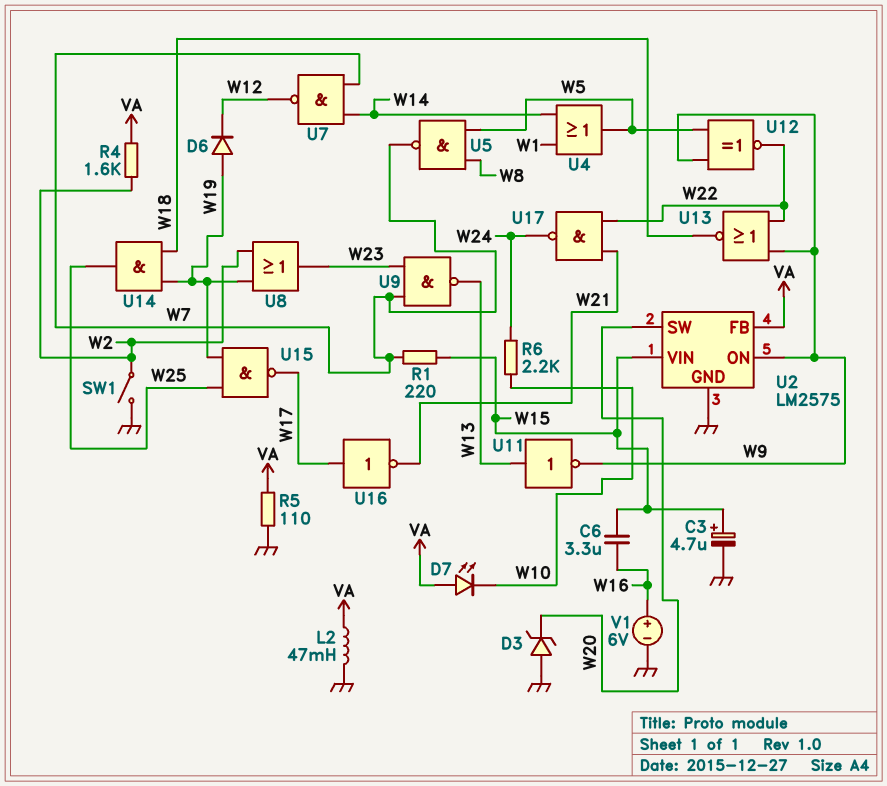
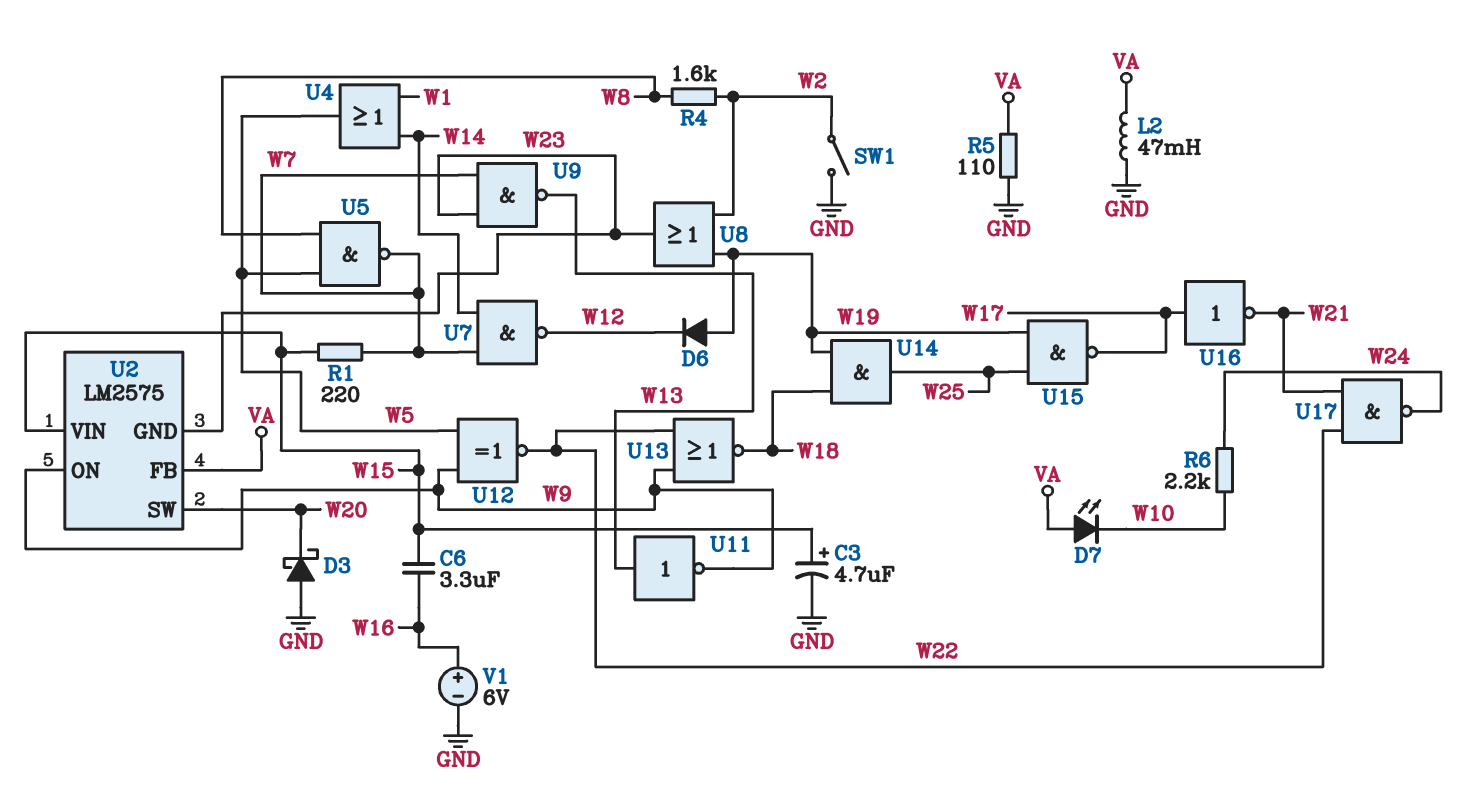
D3: zener (A GND, K W20) -> schottky (A GND, K W20)
R4: 1.6k (VA, W2) -> 1.6k (W2, W8)
U2 pin GND: GND -> W23

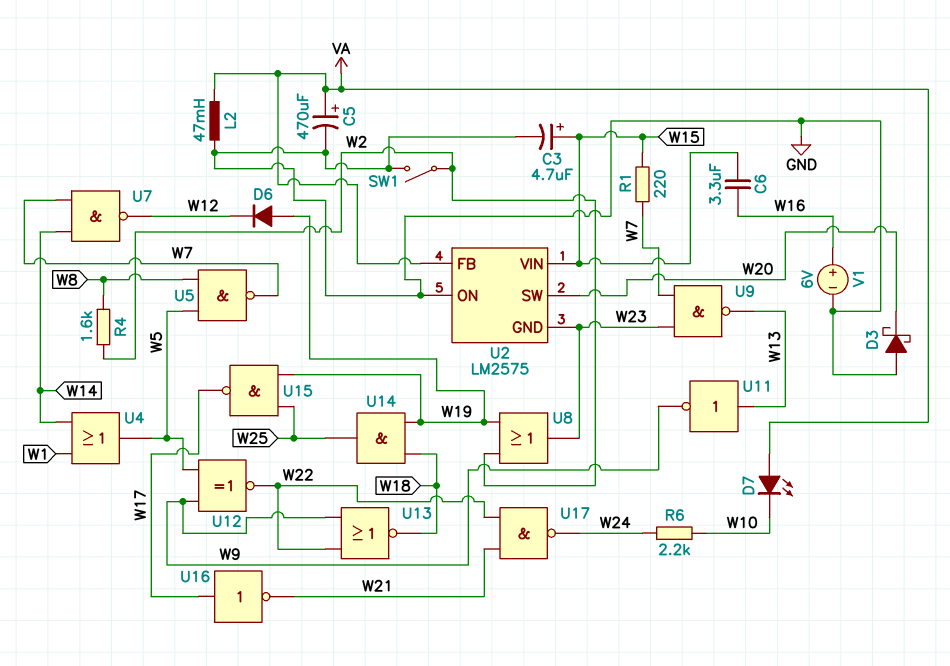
C5: none -> 470uF (plus VA, minus GND)
R5: 110 (GND, VA) -> none
U2 pin ON: W9 -> GND

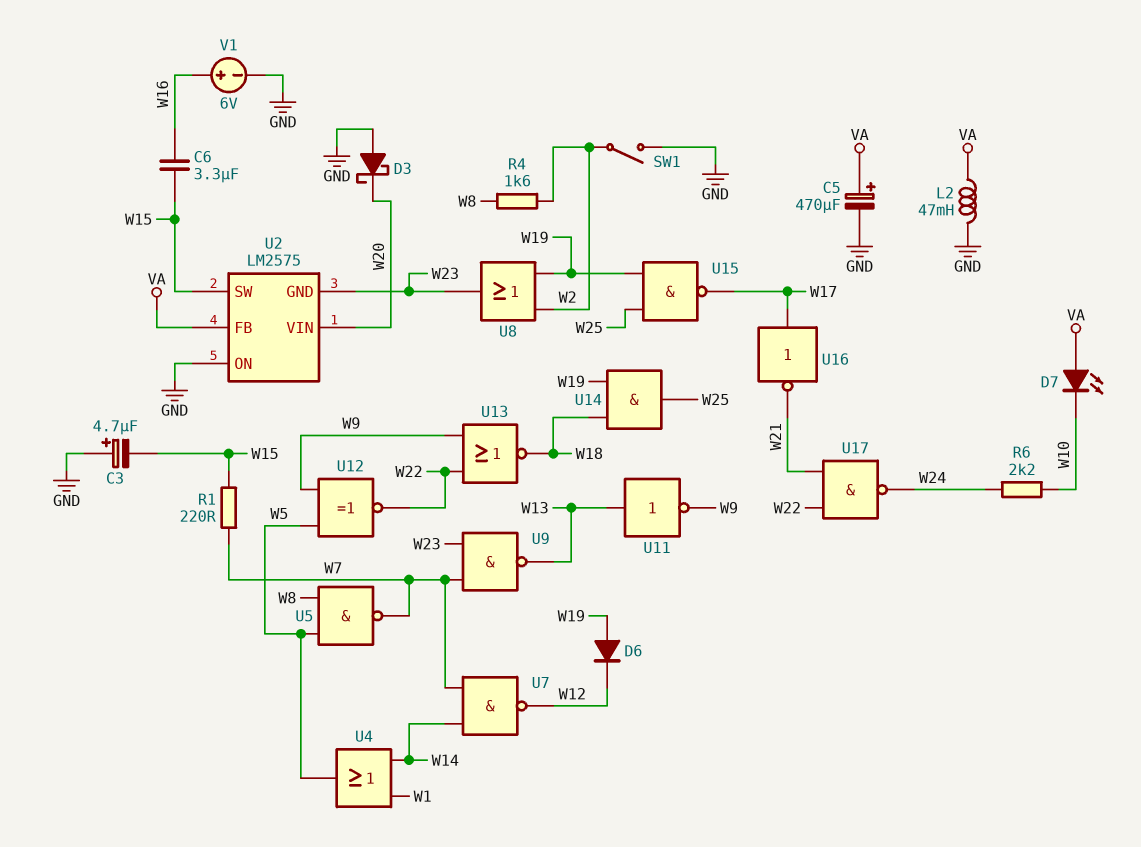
C3: 4.7uF (plus W15, minus GND) -> 4.7uF (plus GND, minus W15)
U2 pin SW: W20 -> W15
U2 pin VIN: W15 -> W20

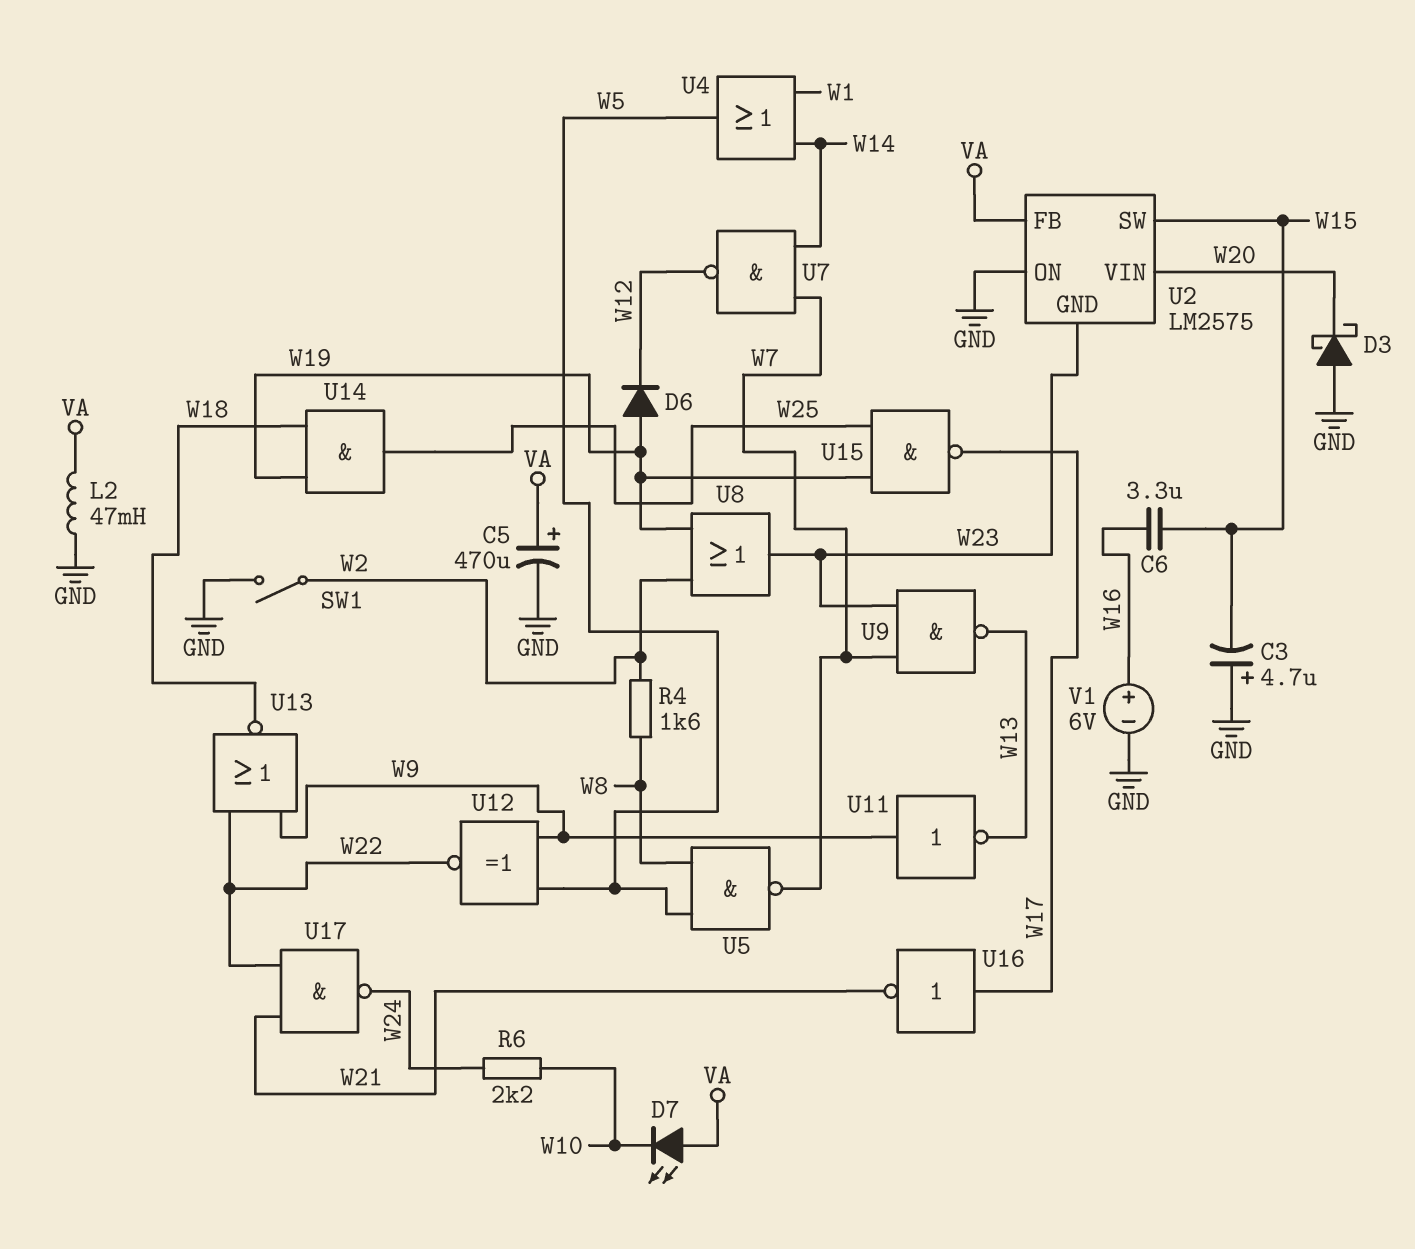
R1: 220 (W7, W15) -> none
U11: NOT (in W13, out W9) -> NOT (in W9, out W13)

